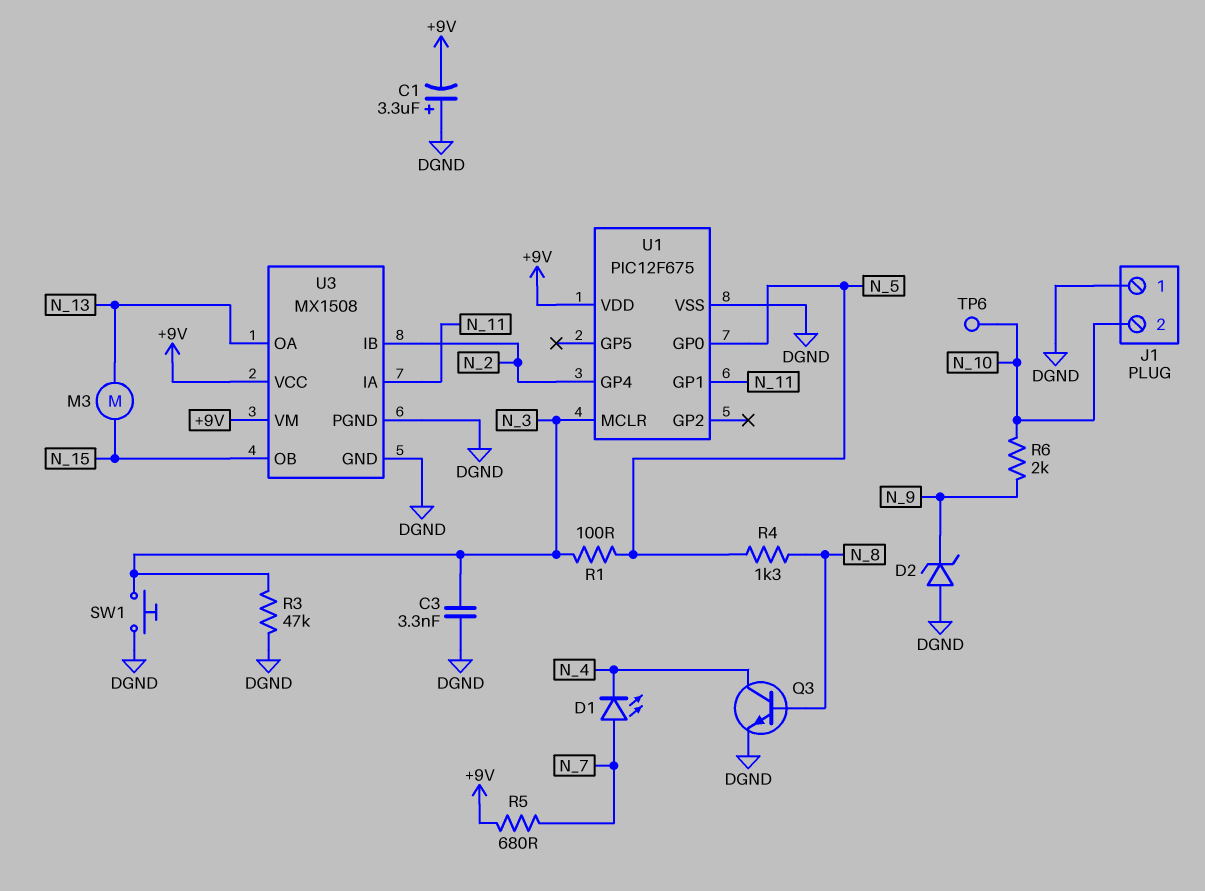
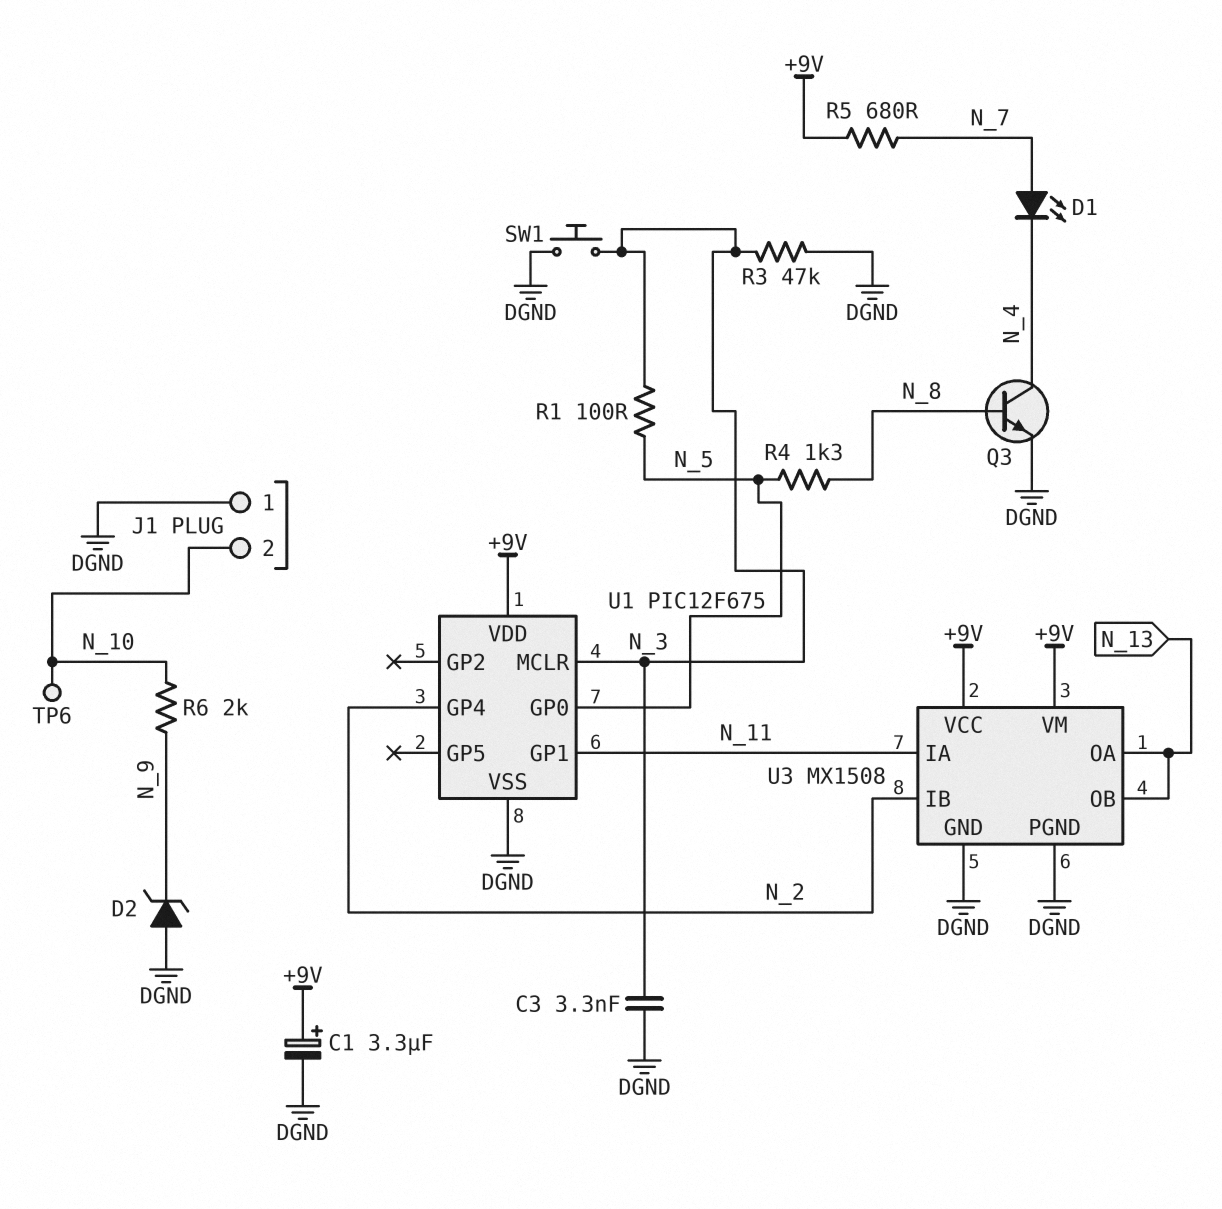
C1: 3.3uF (plus DGND, minus +9V) -> 3.3uF (plus +9V, minus DGND)
M3: motor (N_13, N_15) -> none
U3 pin OB: N_15 -> N_13

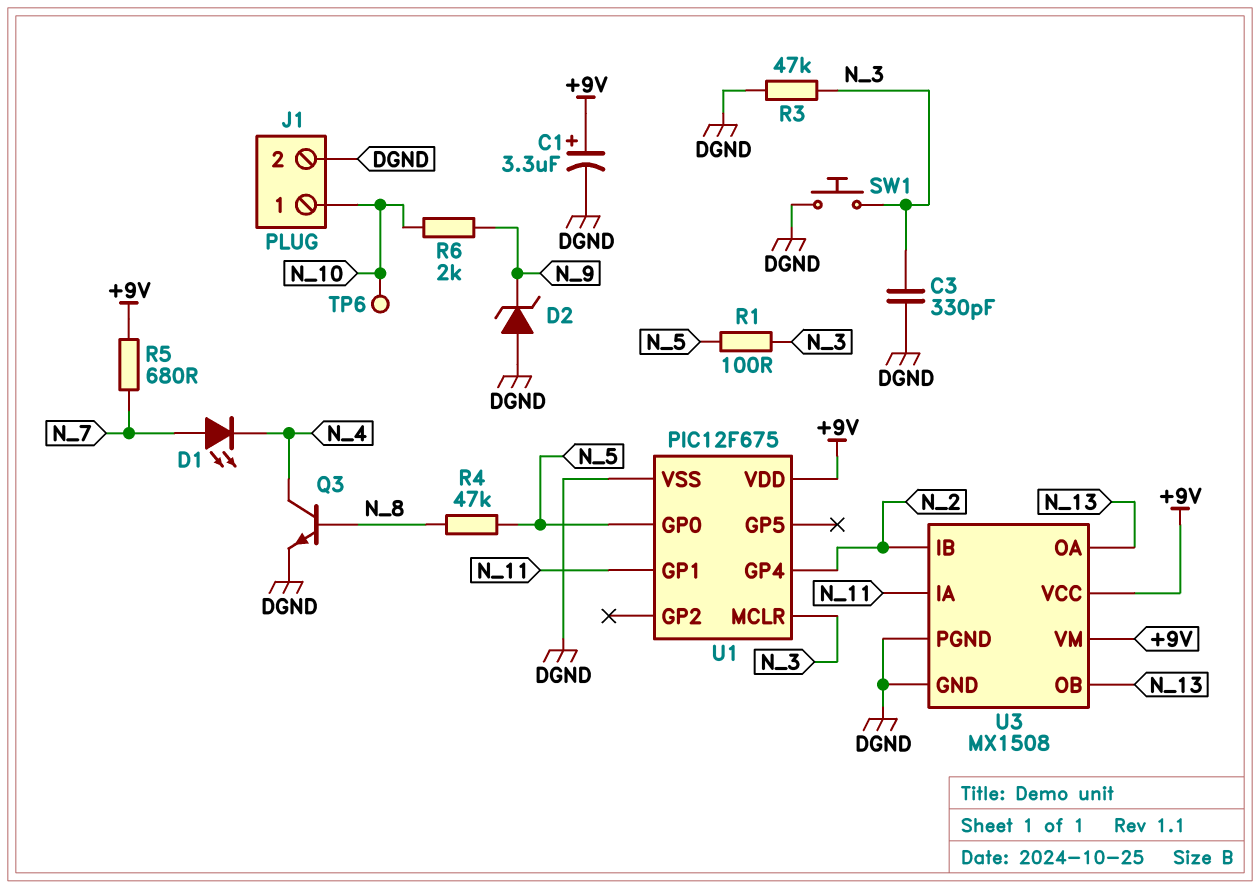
C3: 3.3nF (DGND, N_3) -> 330pF (DGND, N_3)
J1 pin 1: DGND -> N_10
J1 pin 2: N_10 -> DGND
R4: 1.3k (N_5, N_8) -> 47k (N_5, N_8)

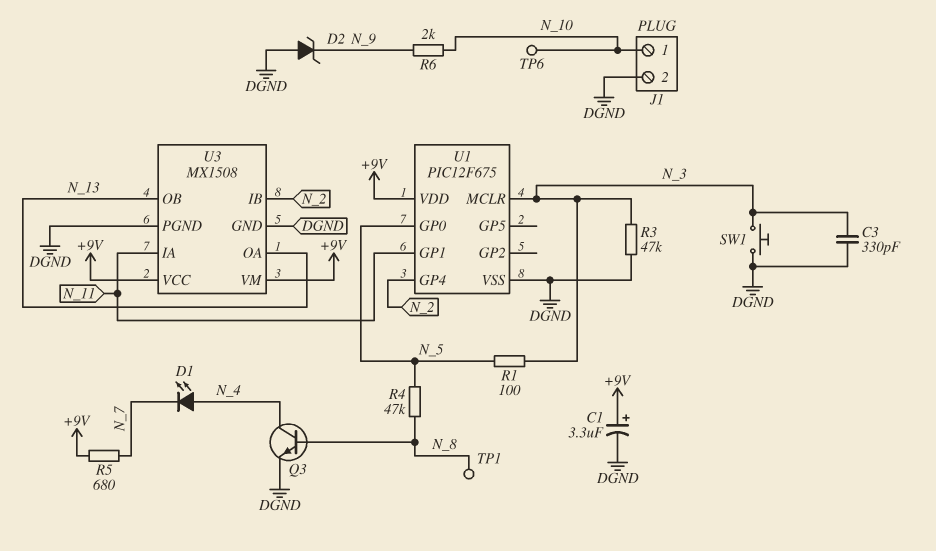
D1: LED (A N_7, K N_4) -> LED (A N_4, K N_7)
TP1: none -> test point (N_8)

